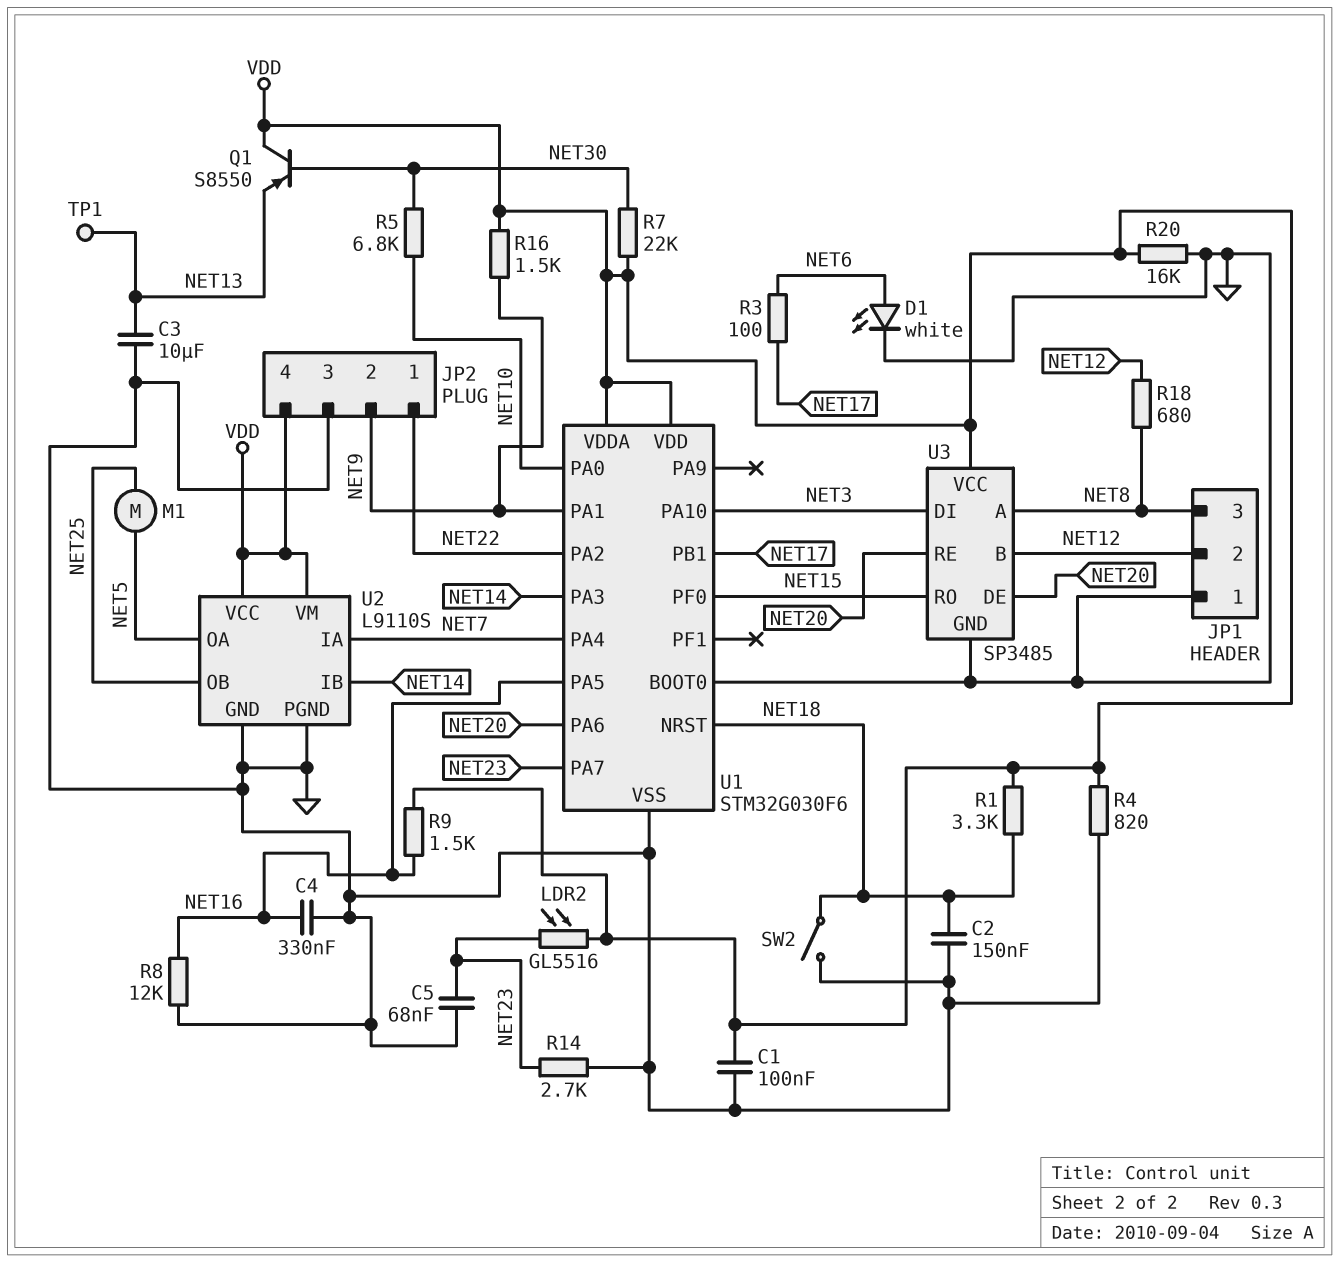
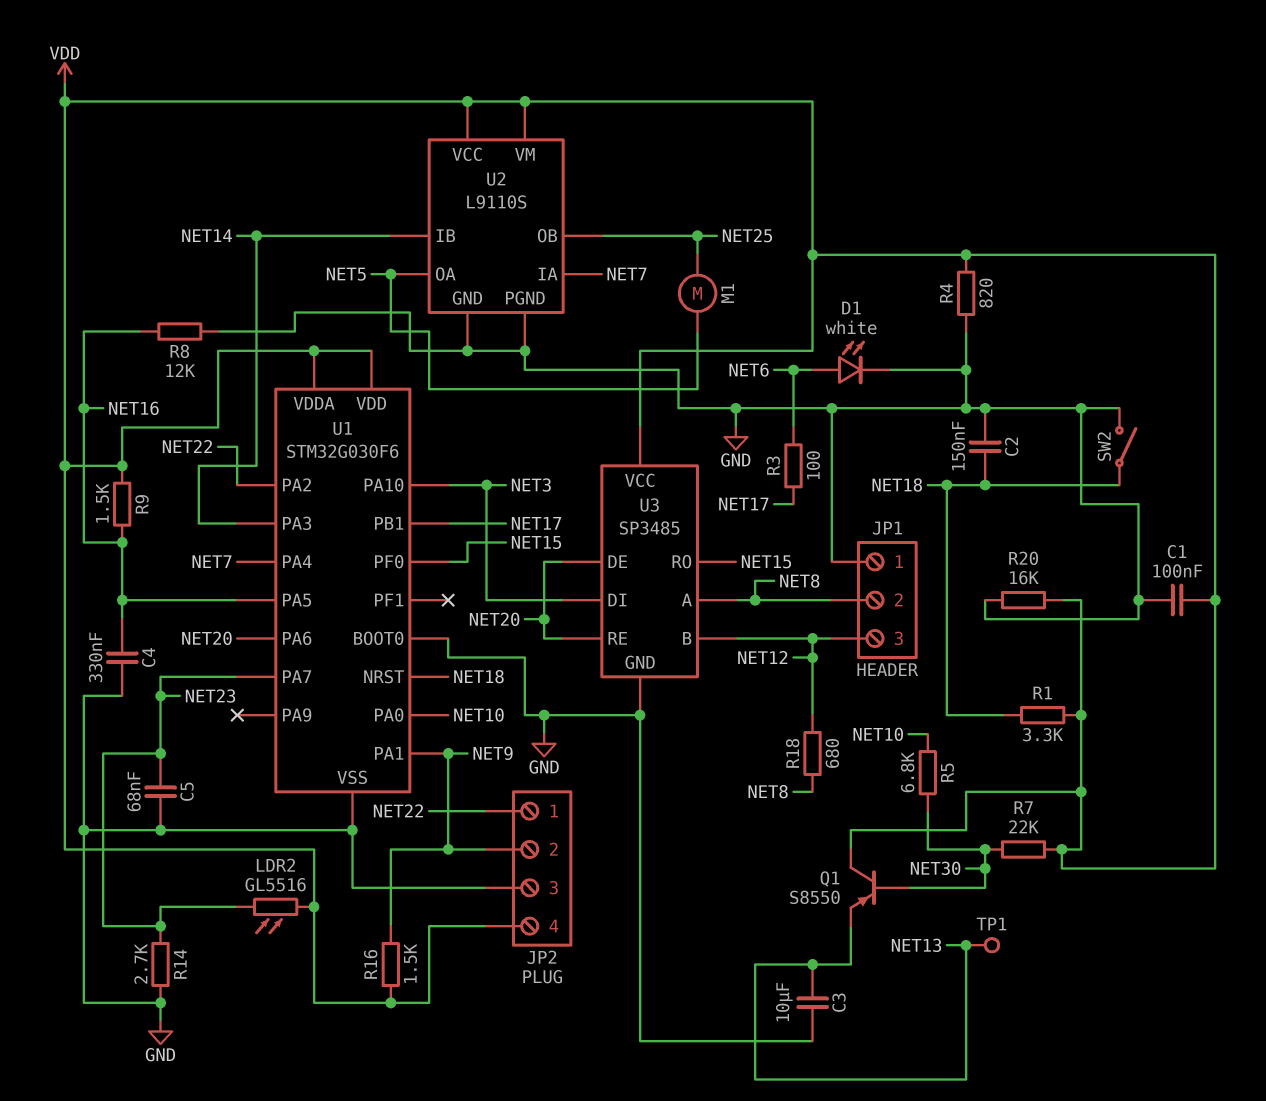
JP1 pin 2: NET12 -> NET8
JP1 pin 3: NET8 -> NET12

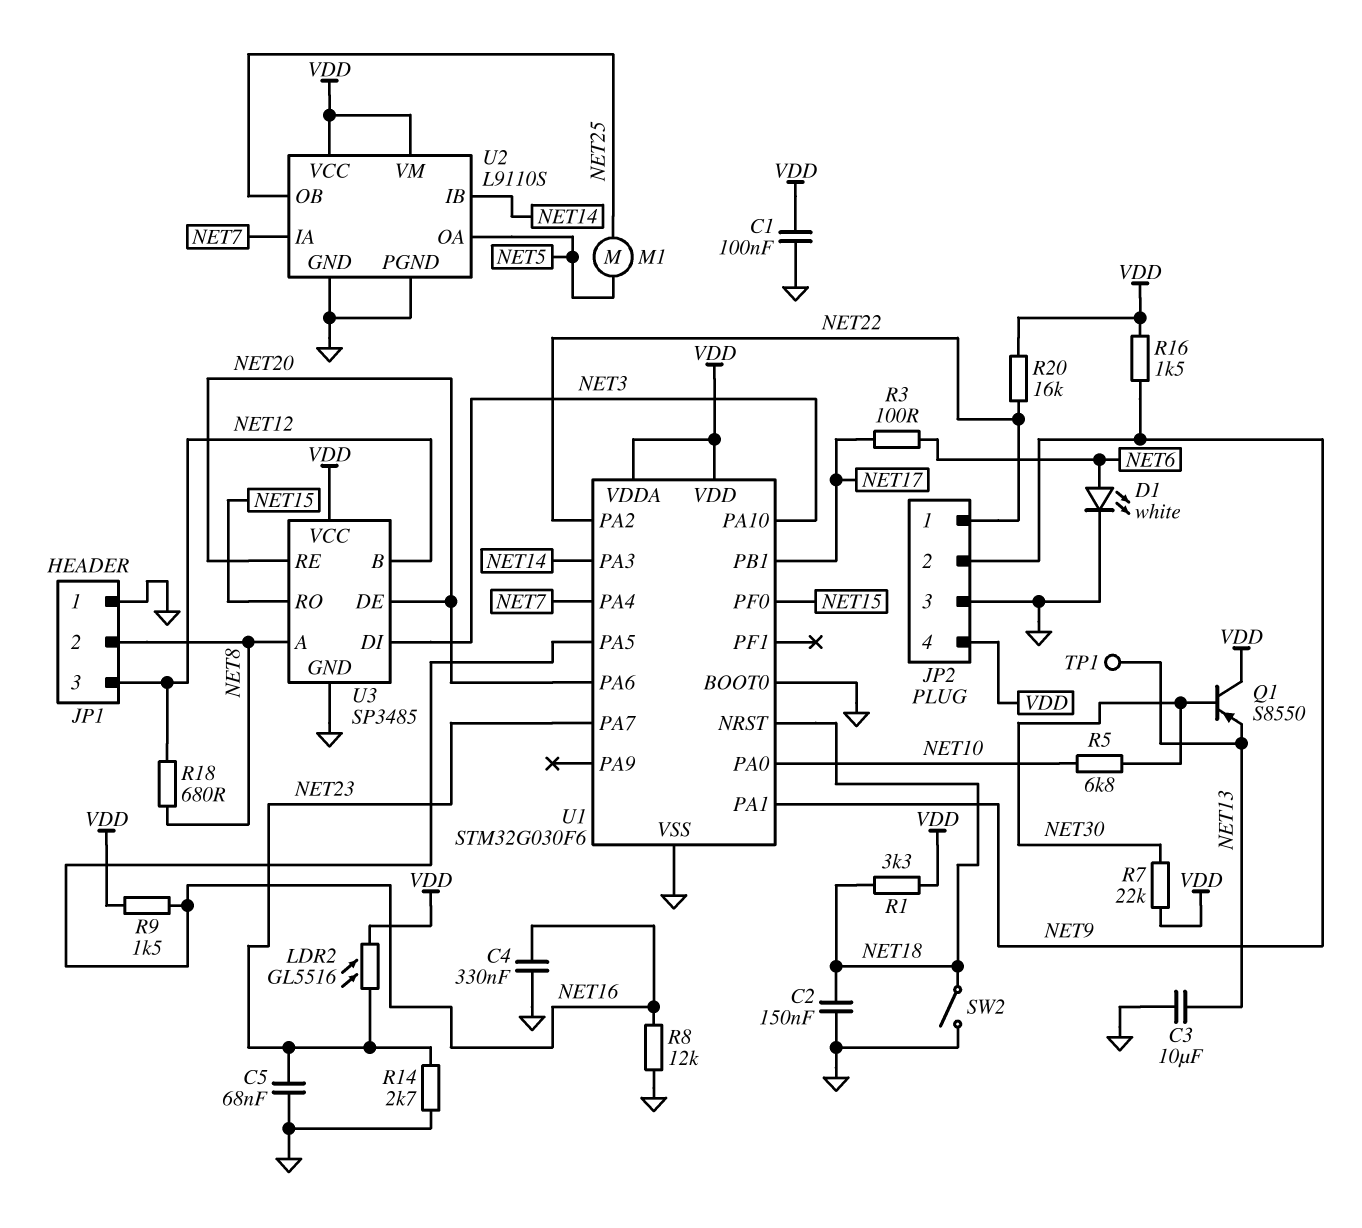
R4: 820 (GND, VDD) -> none
R20: 16k (GND, VDD) -> 16k (NET22, VDD)

